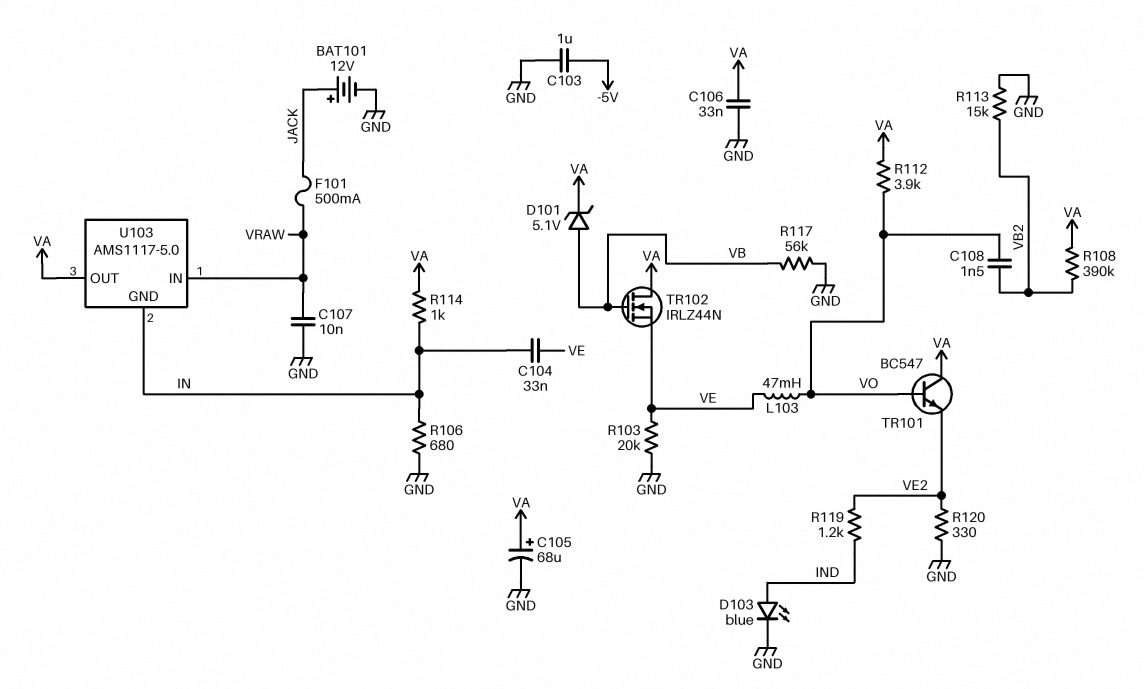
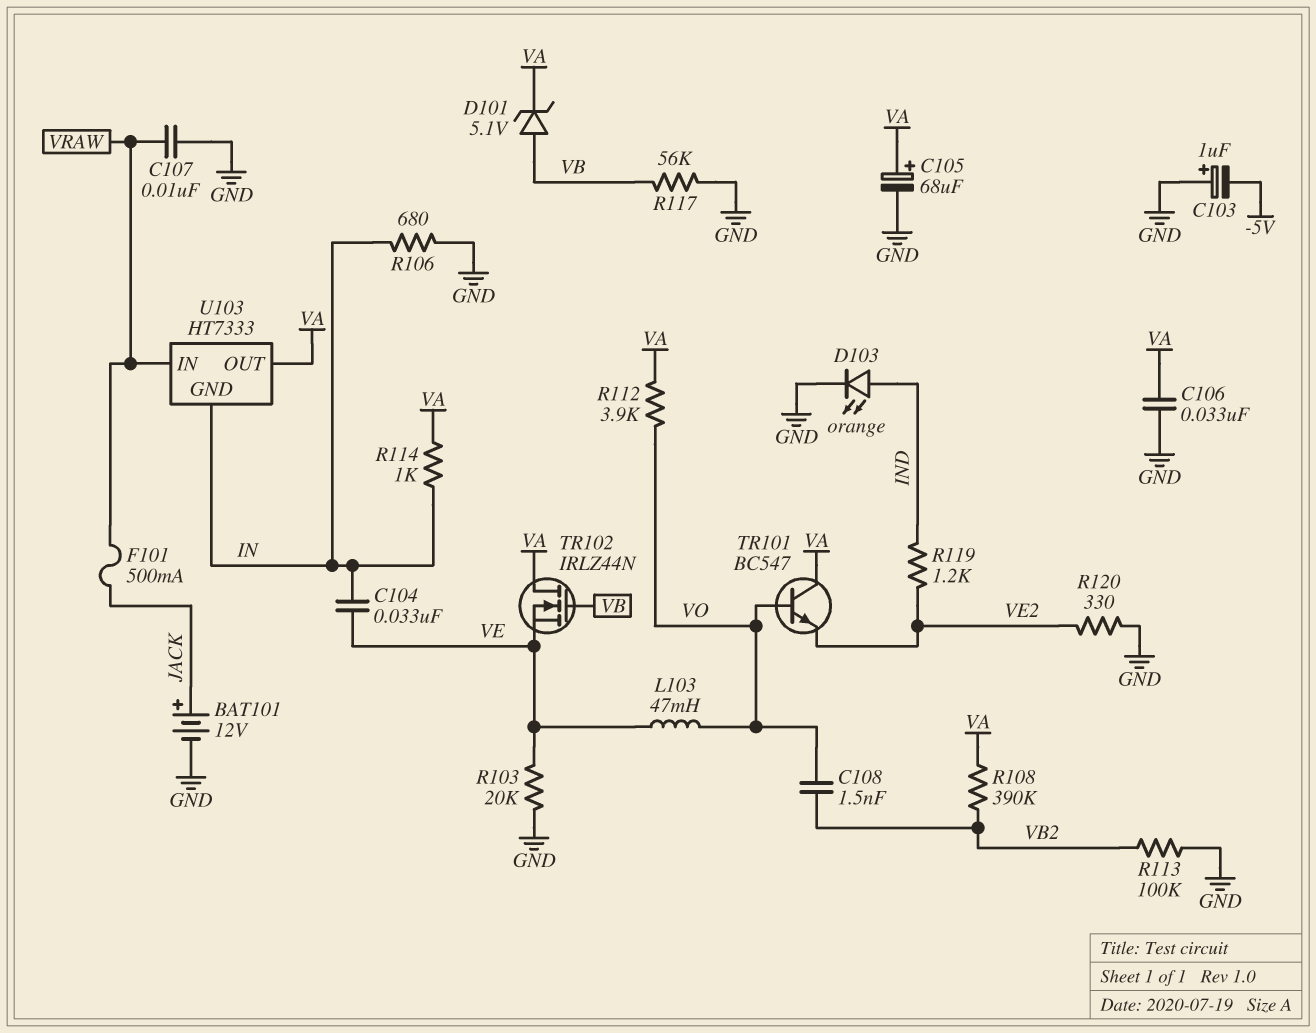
C103: 1uF (-5V, GND) -> 1uF (plus GND, minus -5V)
D103: LED blue (A IND, K GND) -> LED orange (A IND, K GND)
R113: 15k (GND, VB2) -> 100k (GND, VB2)
U103: AMS1117-5.0 -> HT7333

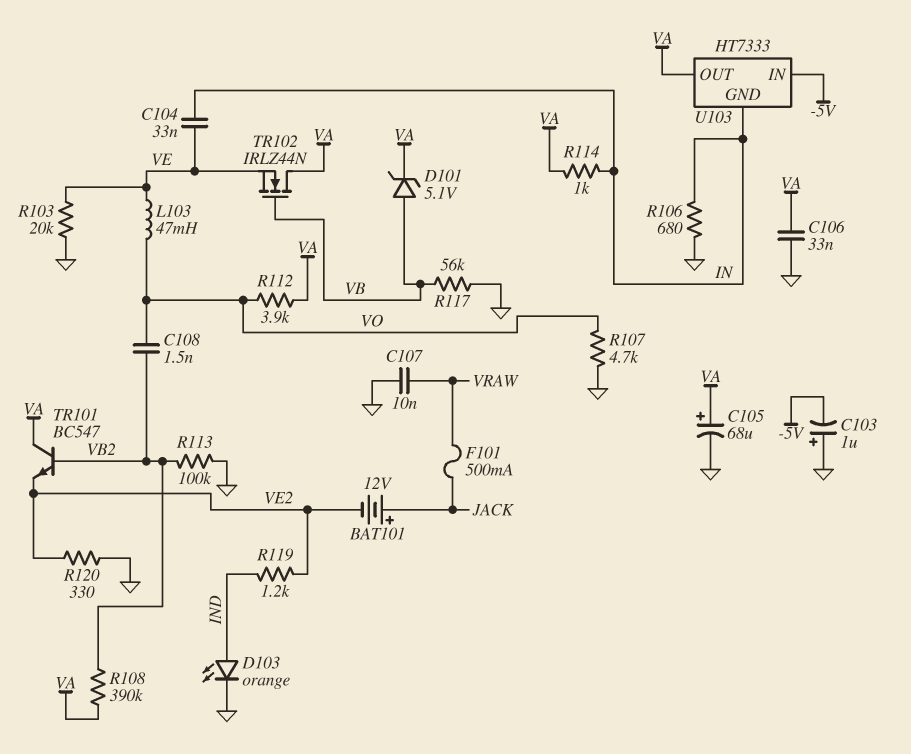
BAT101: 12V (plus JACK, minus GND) -> 12V (plus JACK, minus VE2)
R107: none -> 4.7k (GND, VO)
TR101: NPN BC547 (B VO, C VA, E VE2) -> NPN BC547 (B VB2, C VA, E VE2)
U103 pin IN: VRAW -> -5V

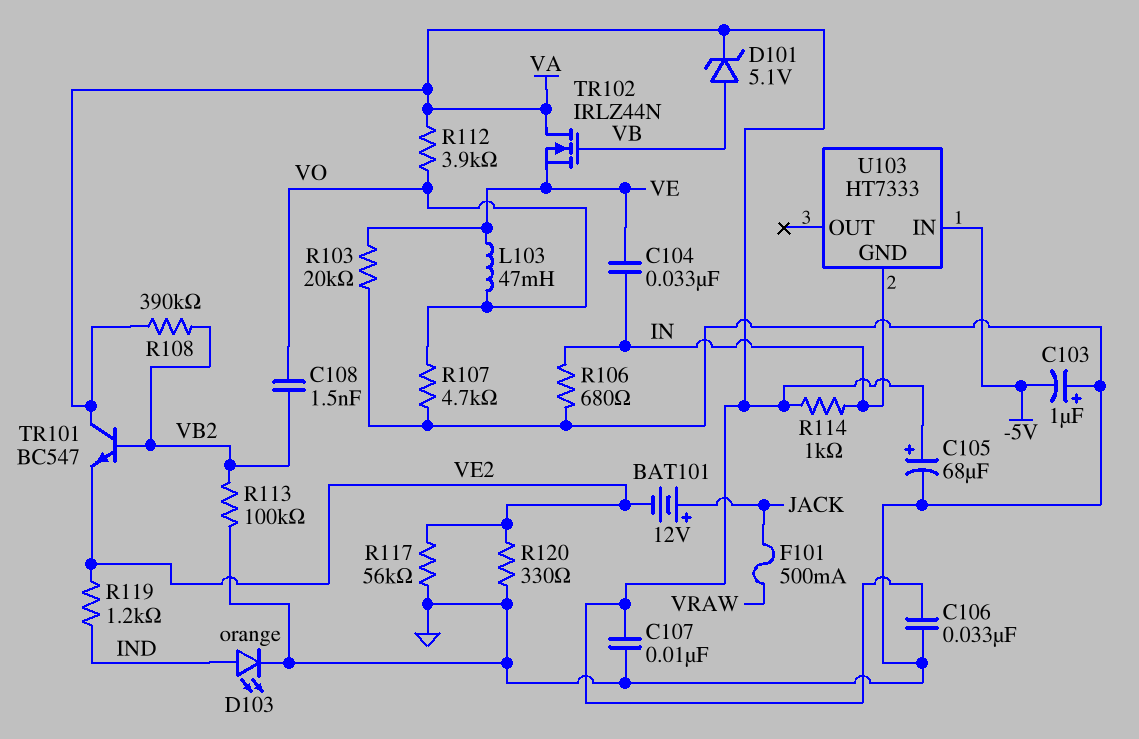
C107: 10nF (GND, VRAW) -> 10nF (GND, VA)
R117: 56k (GND, VB) -> 56k (GND, VE2)
U103 pin OUT: VA -> none

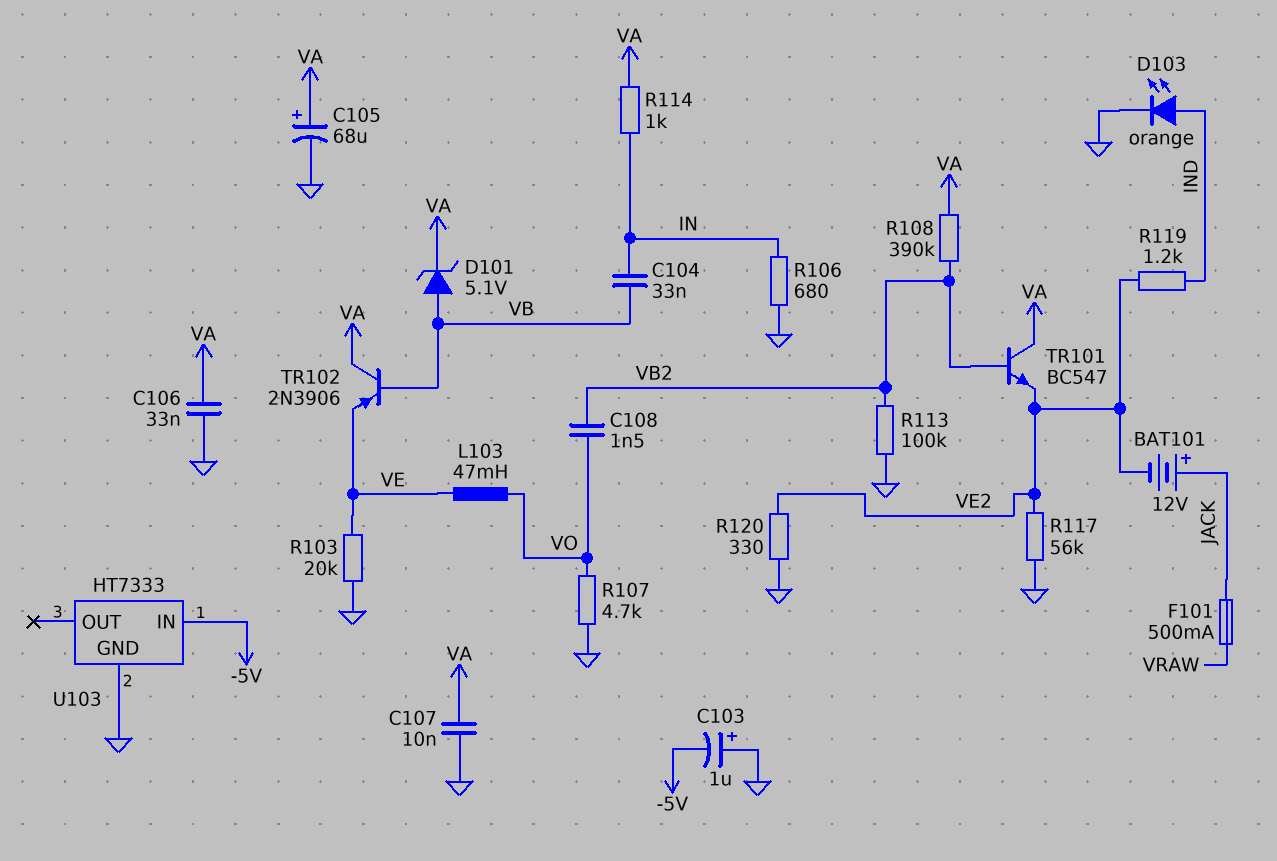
C104: 33nF (IN, VE) -> 33nF (IN, VB)
R112: 3.9k (VA, VO) -> none
TR102: NMOS IRLZ44N (G VB, D VA, S VE) -> PNP 2N3906 (B VB, C VA, E VE)
U103 pin GND: IN -> GND

